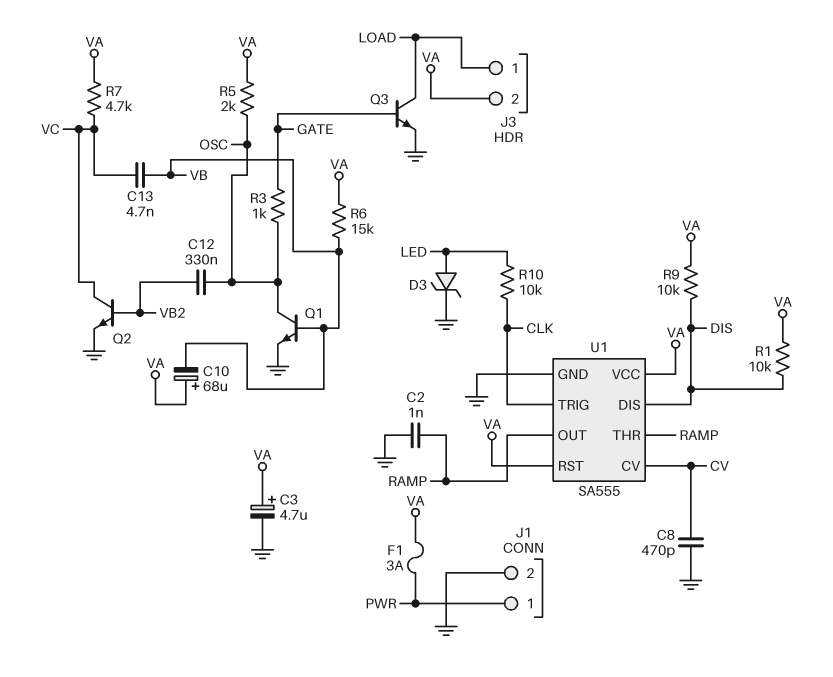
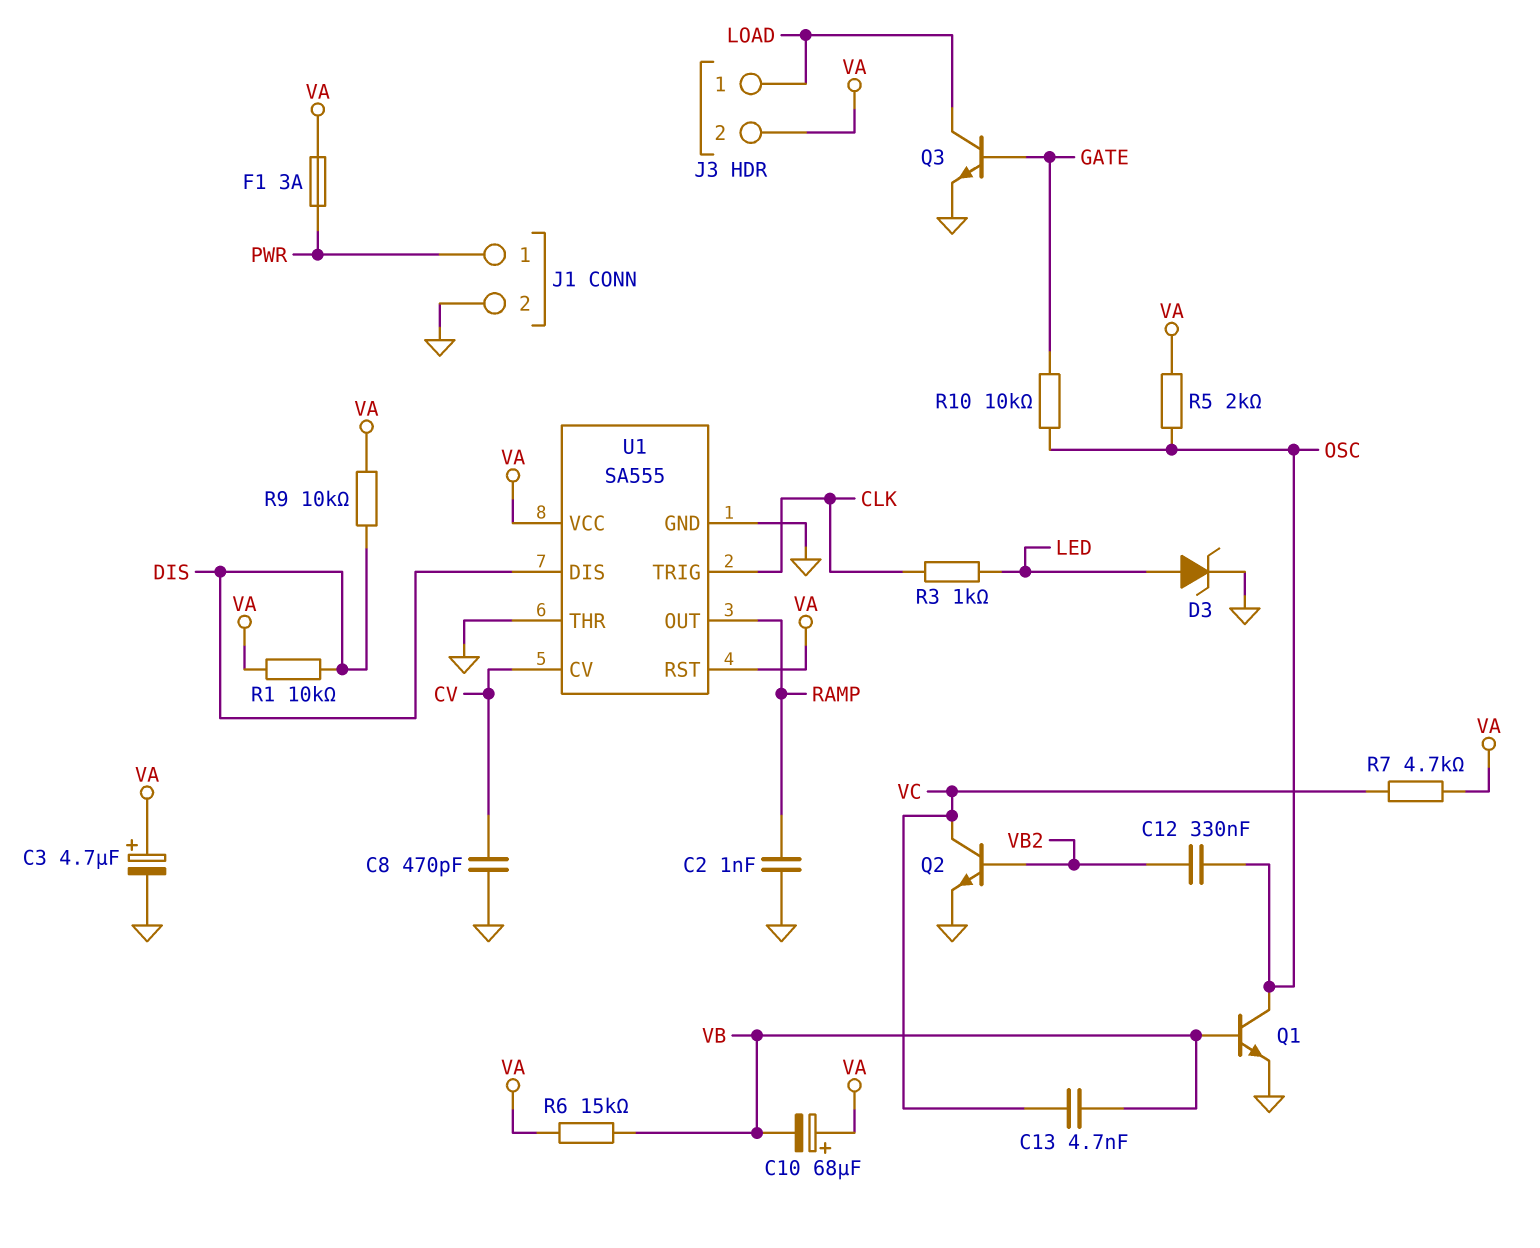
R3: 1k (GATE, OSC) -> 1k (CLK, LED)
R10: 10k (CLK, LED) -> 10k (GATE, OSC)
U1 pin THR: RAMP -> GND

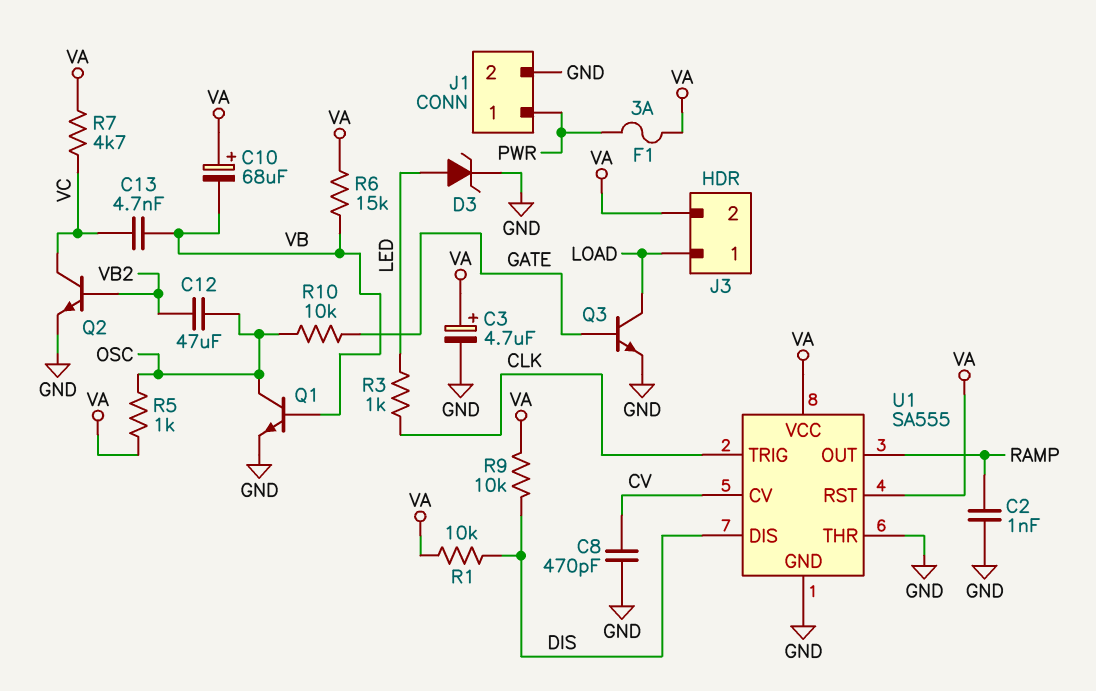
C12: 330nF (OSC, VB2) -> 47uF (OSC, VB2)
R5: 2k (OSC, VA) -> 1k (OSC, VA)

